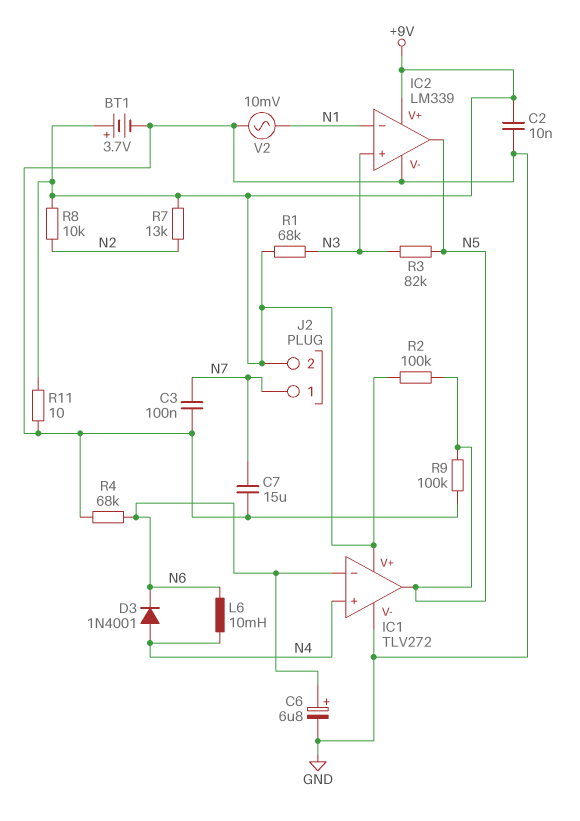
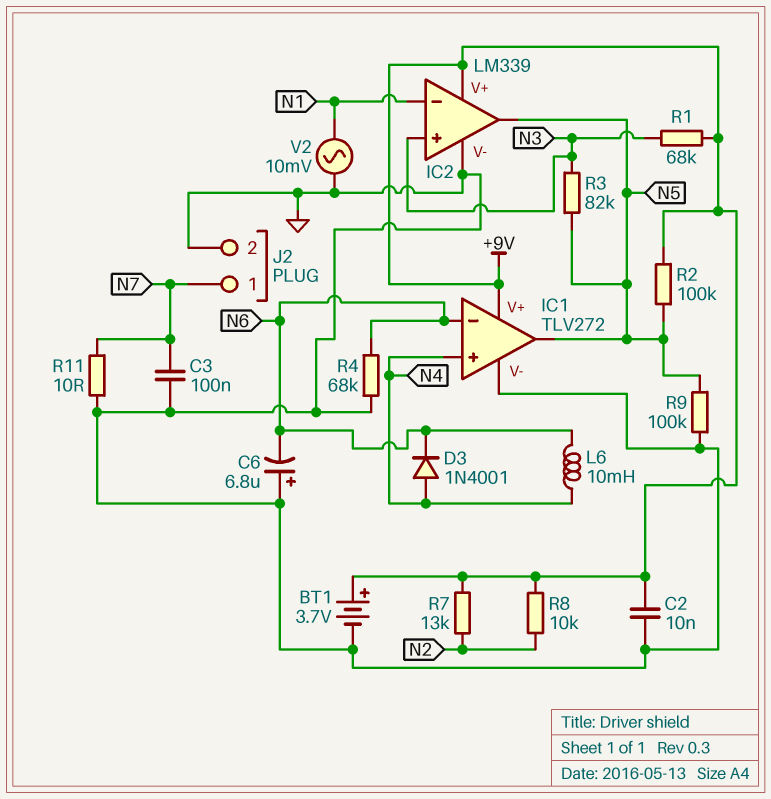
C6: 6.8uF (plus N6, minus GND) -> 6.8uF (plus GND, minus N6)
C7: 15uF (GND, N7) -> none
J2 pin 2: +9V -> GND
R11: 10 (+9V, GND) -> 10 (GND, N7)

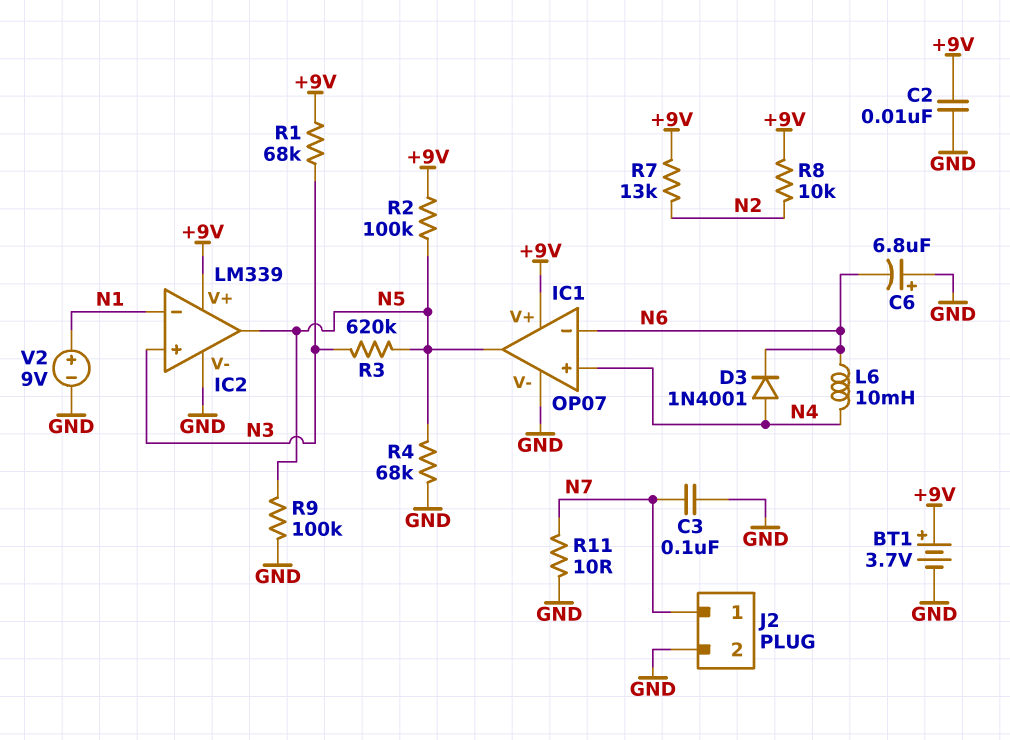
IC1: TLV272 -> OP07
R3: 82k (N3, N5) -> 620k (N3, N5)
R4: 68k (GND, N6) -> 68k (GND, N5)
V2: AC 10mV (GND, N1) -> 9V (plus N1, minus GND)

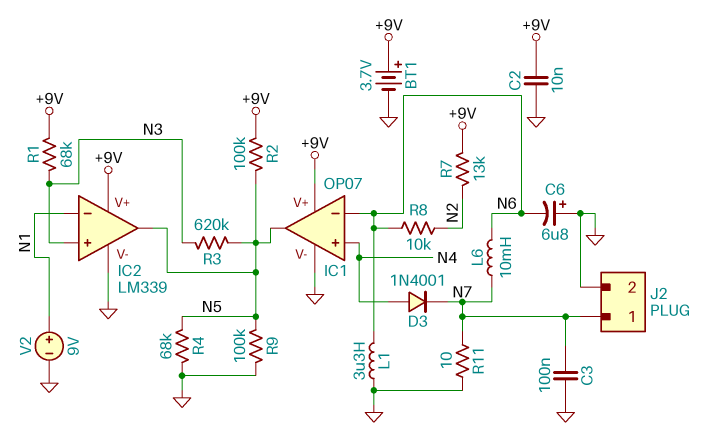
D3: diode 1N4001 (A N4, K N6) -> diode 1N4001 (A N4, K N7)
L1: none -> 3.3uH (GND, N6)
L6: 10mH (N4, N6) -> 10mH (N6, N7)
R8: 10k (+9V, N2) -> 10k (N2, N6)

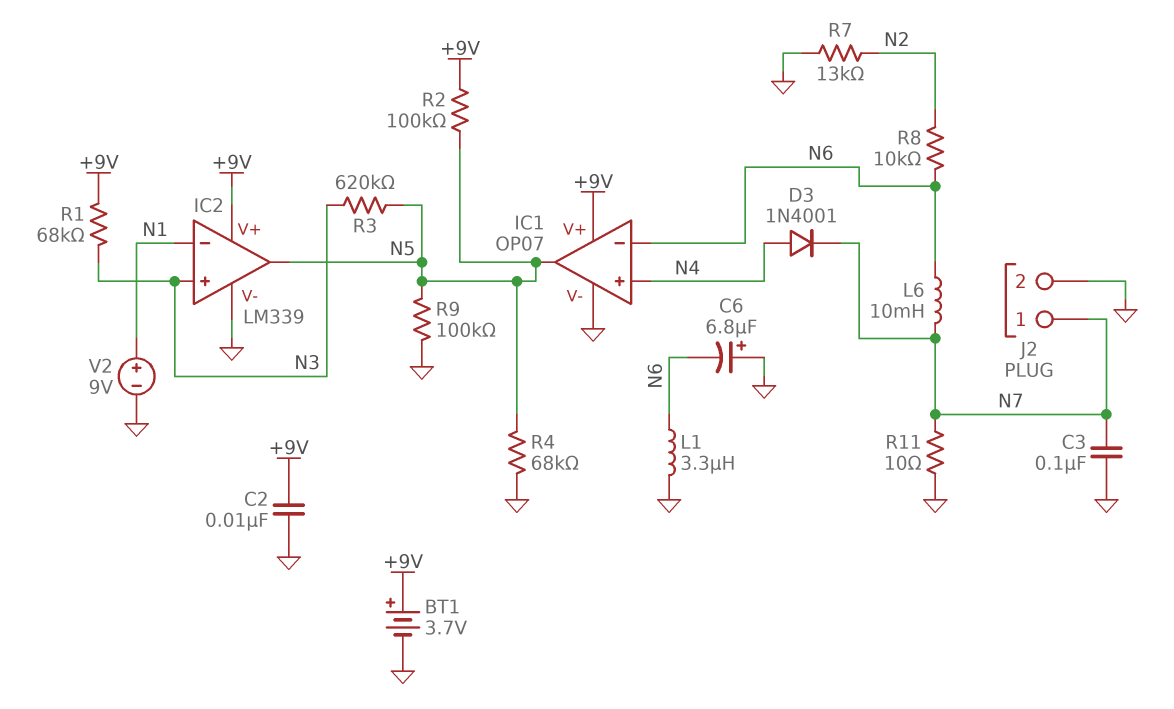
R7: 13k (+9V, N2) -> 13k (GND, N2)

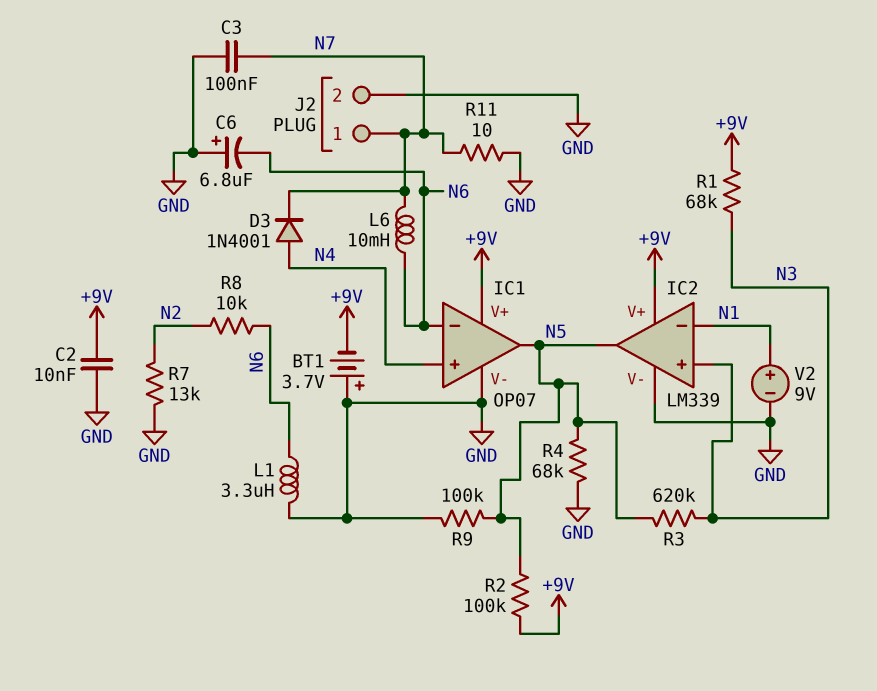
BT1: 3.7V (plus +9V, minus GND) -> 3.7V (plus GND, minus +9V)

